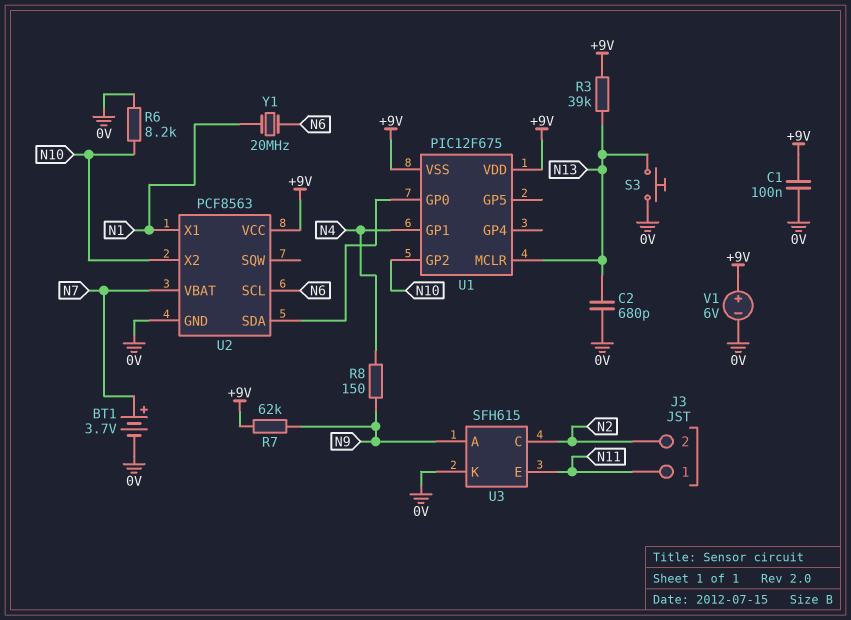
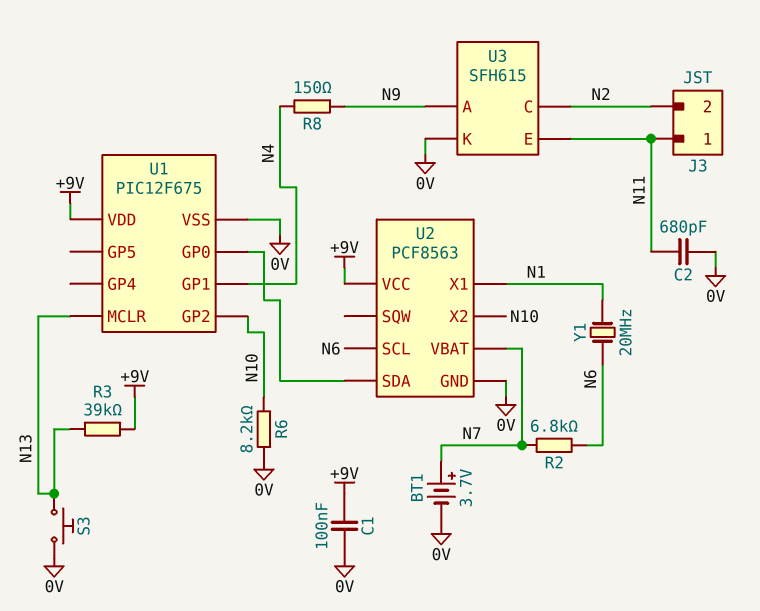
C2: 680pF (0V, N13) -> 680pF (0V, N11)
R2: none -> 6.8k (N6, N7)
R7: 62k (+9V, N9) -> none
U1 pin VSS: +9V -> 0V
V1: 6V (plus +9V, minus 0V) -> none

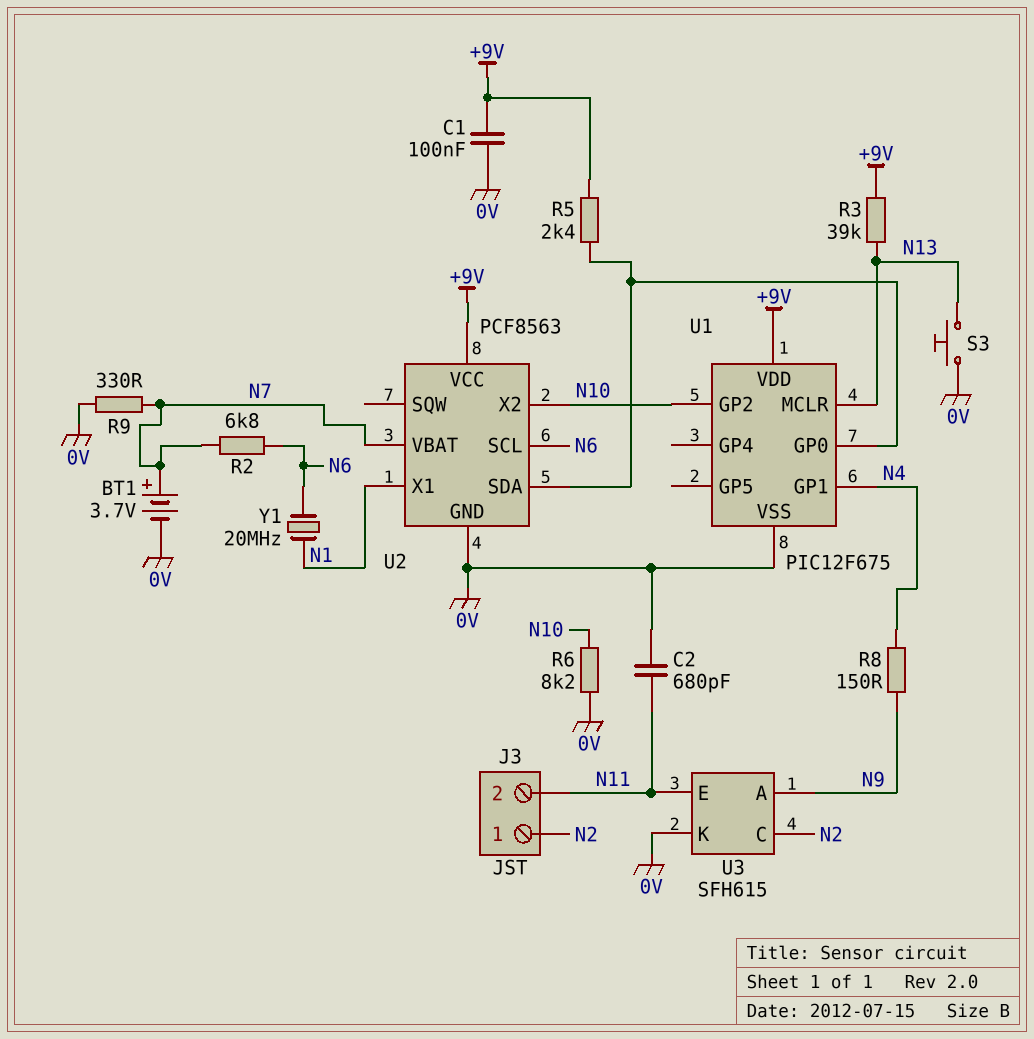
J3 pin 1: N11 -> N2
J3 pin 2: N2 -> N11
R5: none -> 2.4k (+9V, U1/GP0)
R9: none -> 330 (0V, N7)

